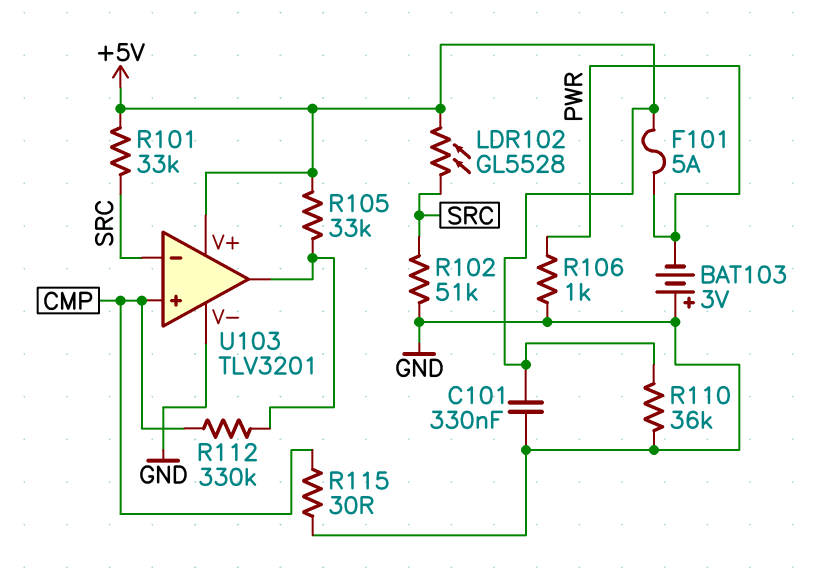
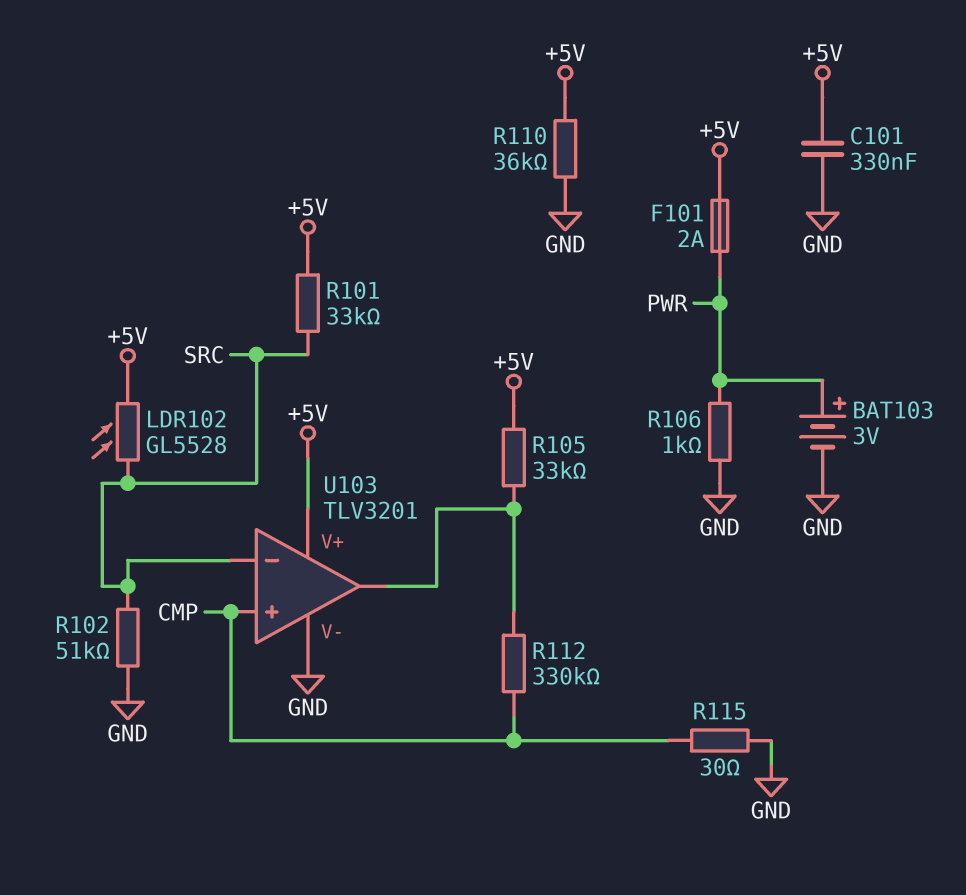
BAT103: 3V (plus GND, minus PWR) -> 3V (plus PWR, minus GND)
F101: 5A (+5V, PWR) -> 2A (+5V, PWR)

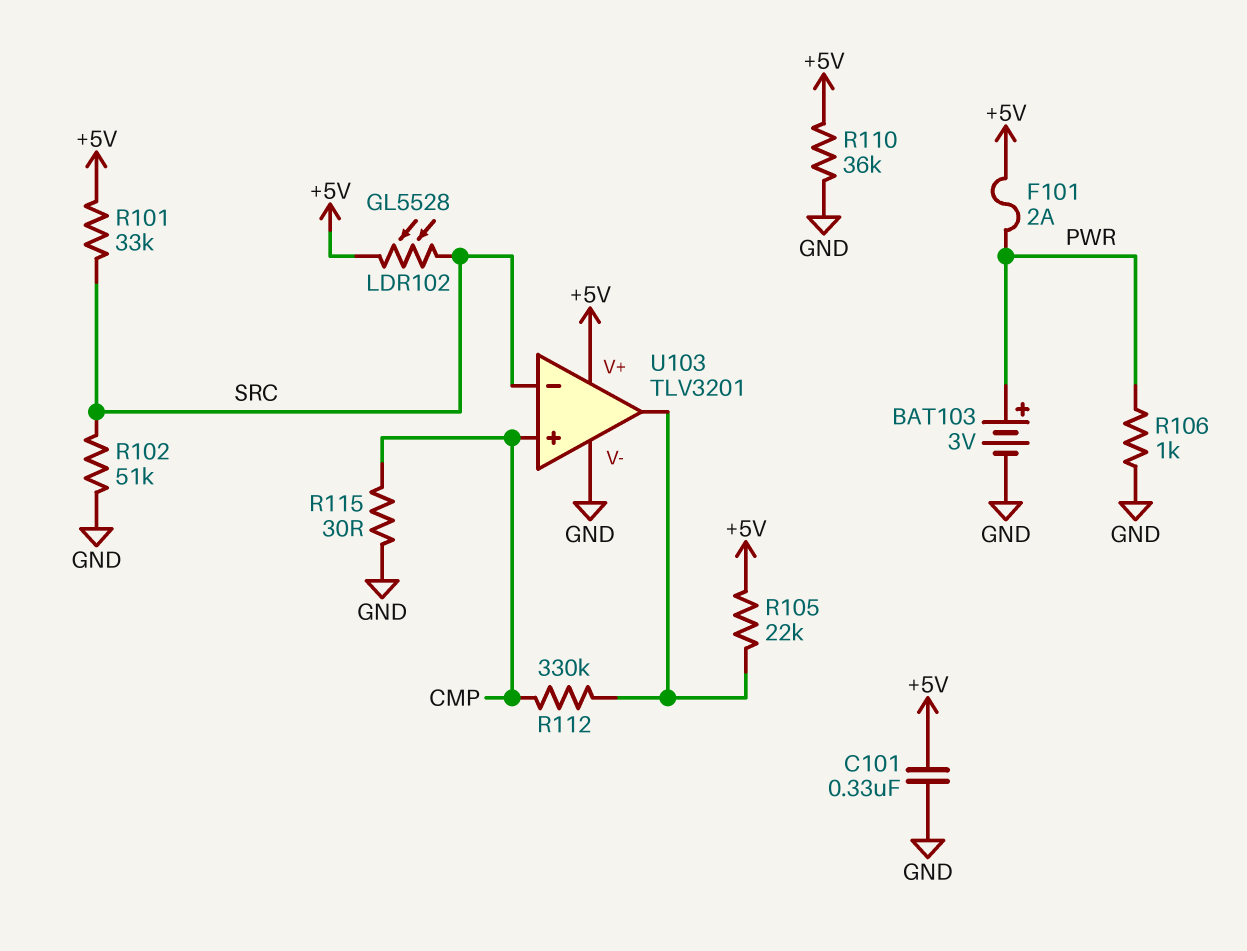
R105: 33k (+5V, U103/out) -> 22k (+5V, U103/out)

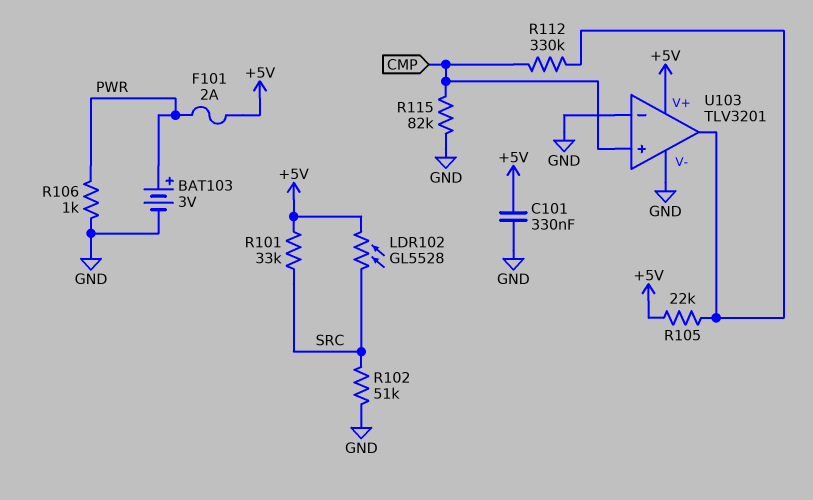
R110: 36k (+5V, GND) -> none
R115: 30 (CMP, GND) -> 82k (CMP, GND)
U103 pin in-: SRC -> GND

